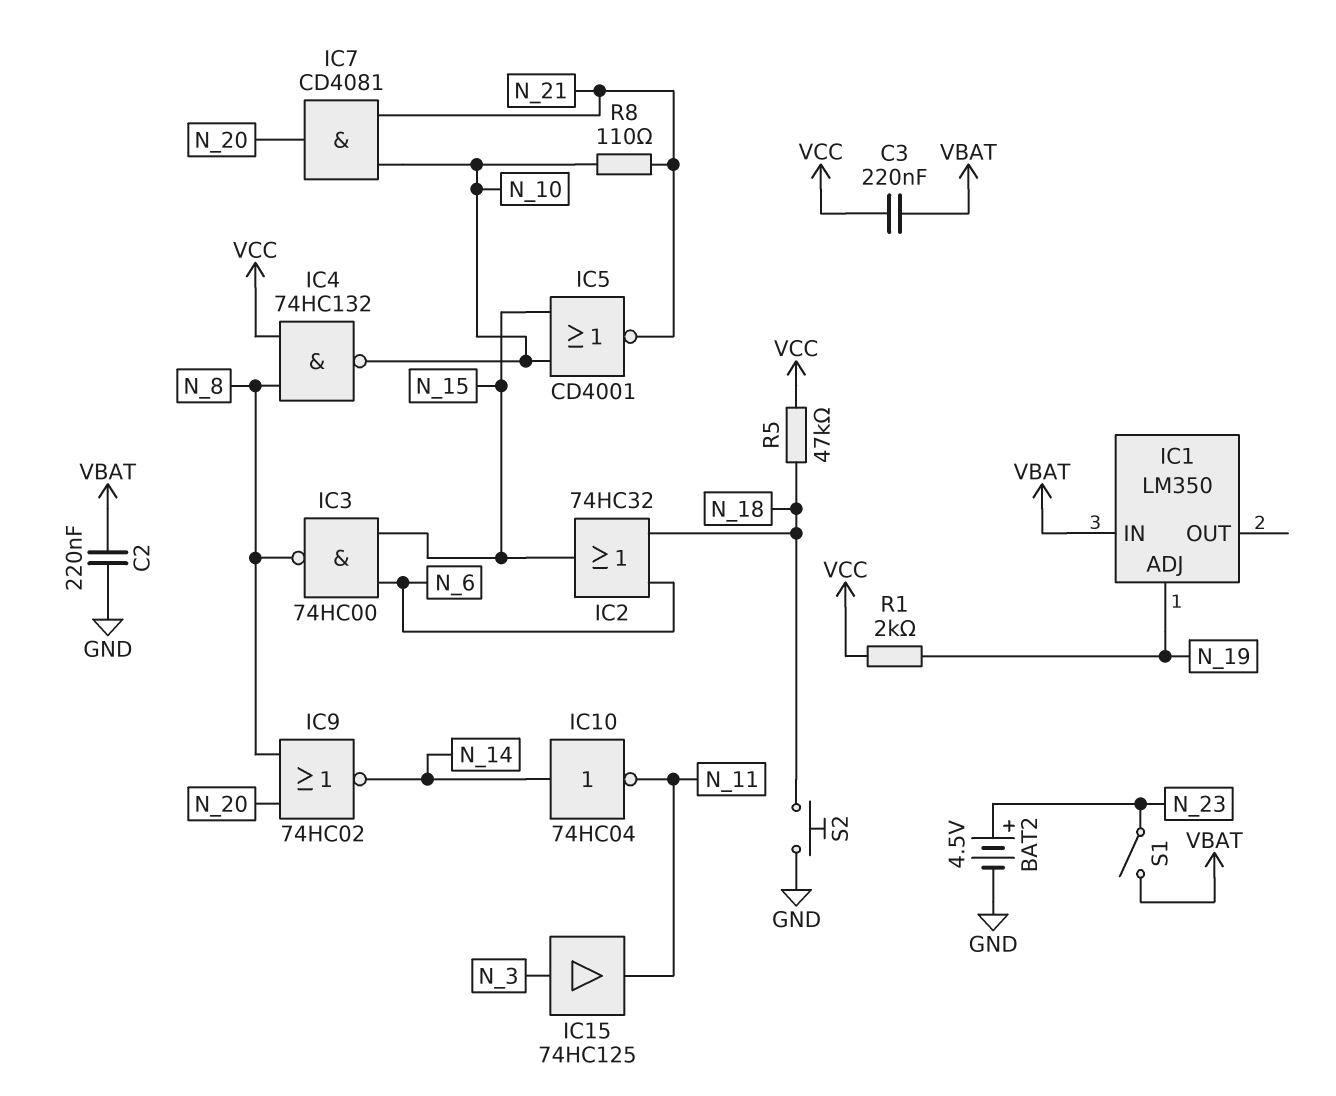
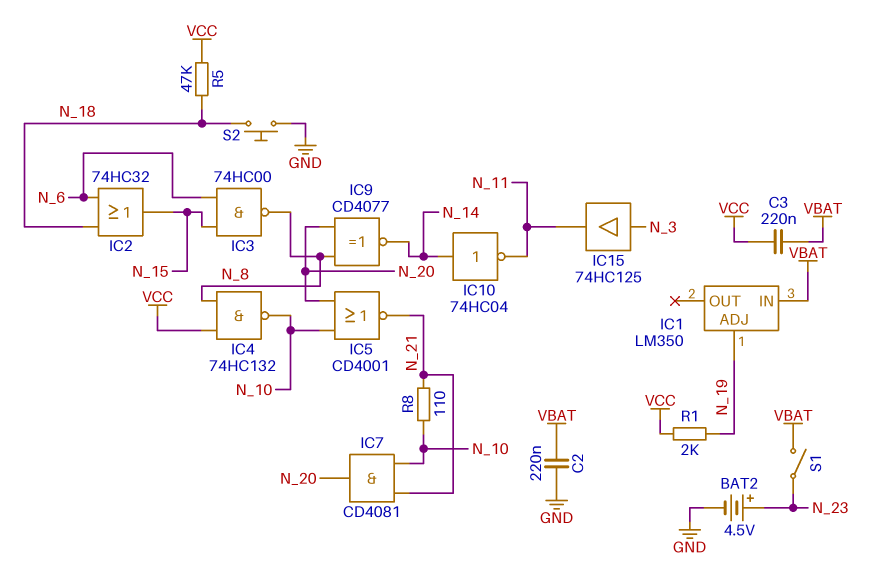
IC5: NOR CD4001 (in N_10, in N_15, out N_21) -> NOR CD4001 (in N_10, in N_20, out N_21)
IC9: NOR 74HC02 (in N_8, in N_20, out N_14) -> XNOR CD4077 (in N_8, in N_20, out N_14)

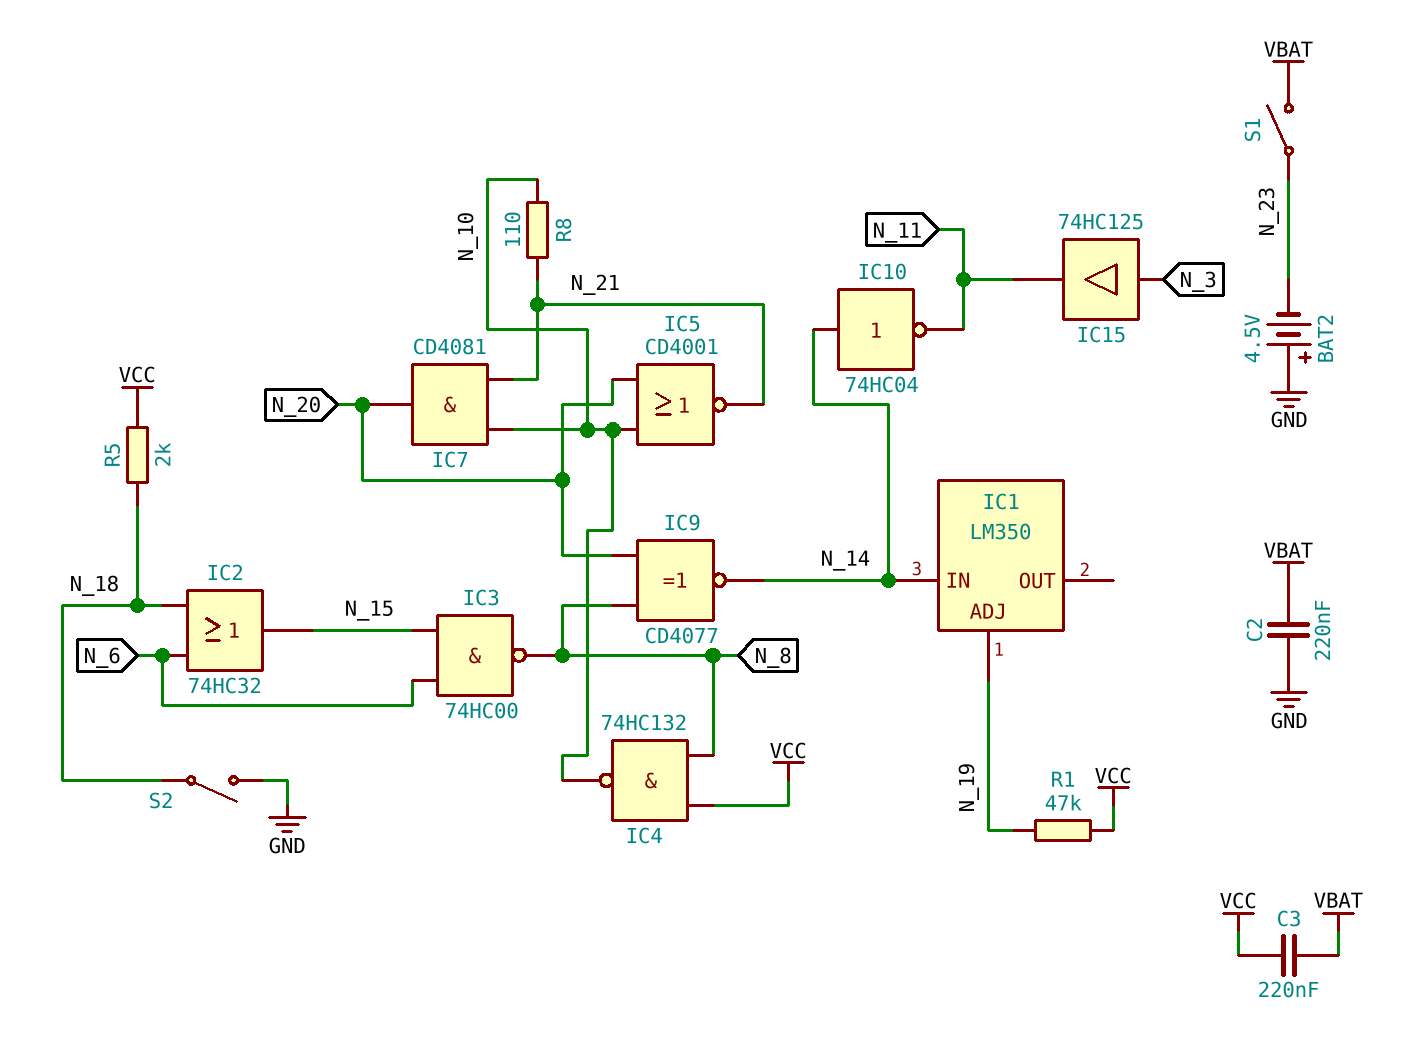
BAT2: 4.5V (plus N_23, minus GND) -> 4.5V (plus GND, minus N_23)
IC1 pin IN: VBAT -> N_14
R1: 2k (N_19, VCC) -> 47k (N_19, VCC)
R5: 47k (N_18, VCC) -> 2k (N_18, VCC)
S2: button (GND, N_18) -> switch (GND, N_18)

